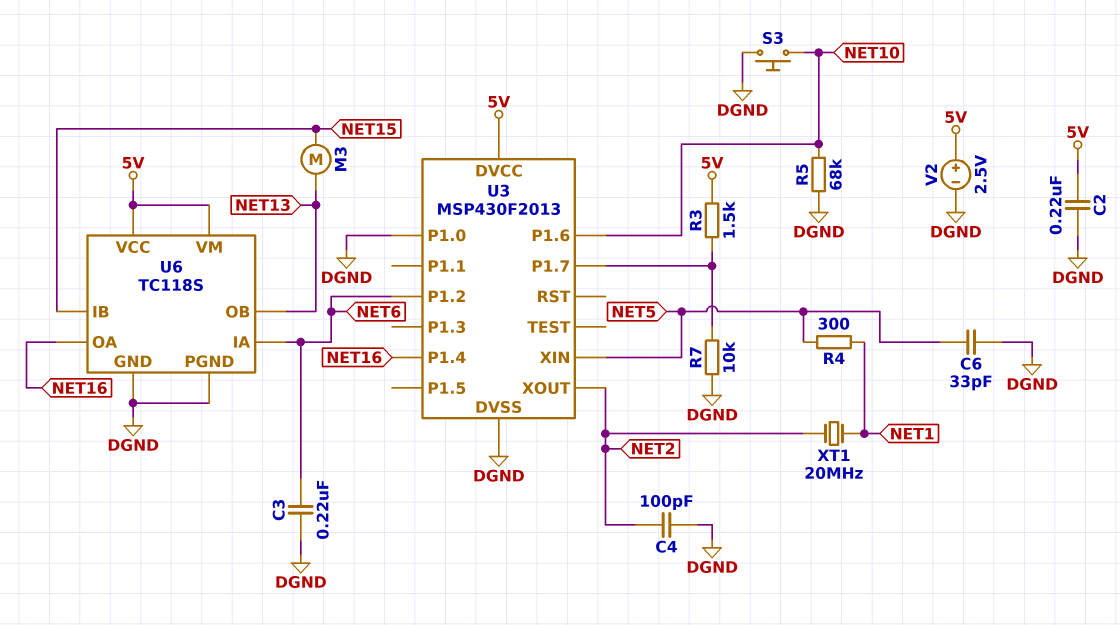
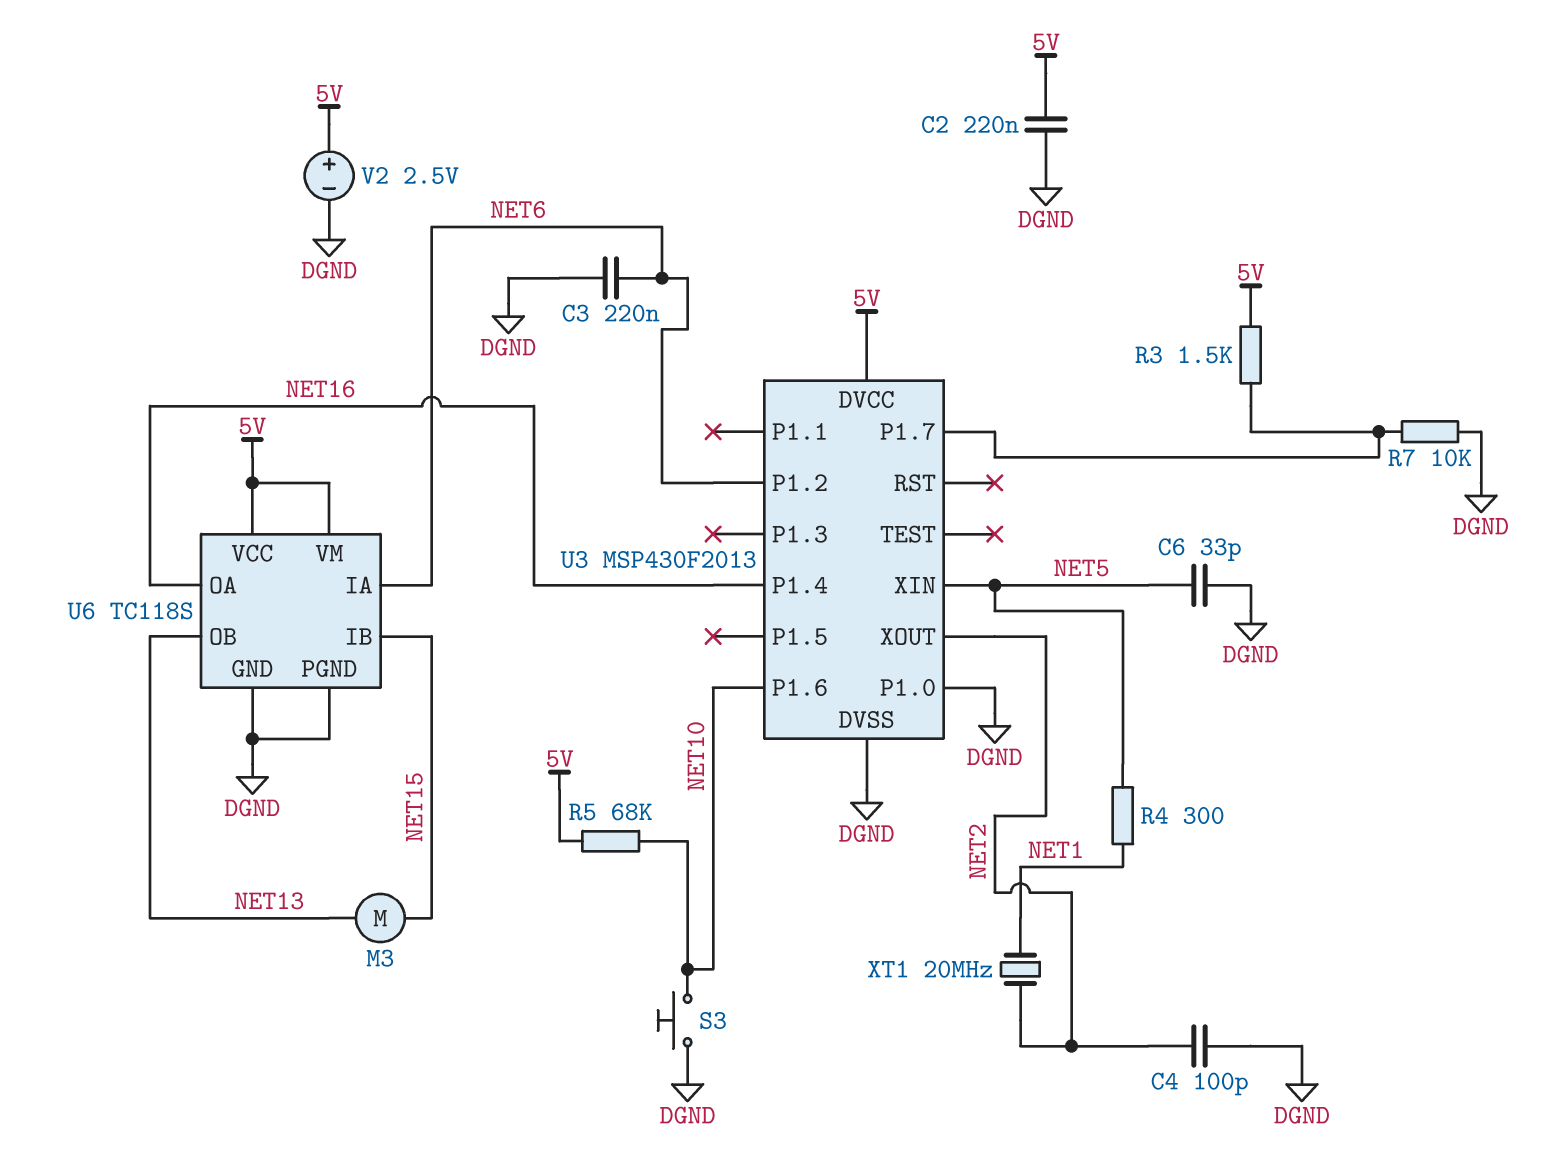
R5: 68k (DGND, NET10) -> 68k (5V, NET10)

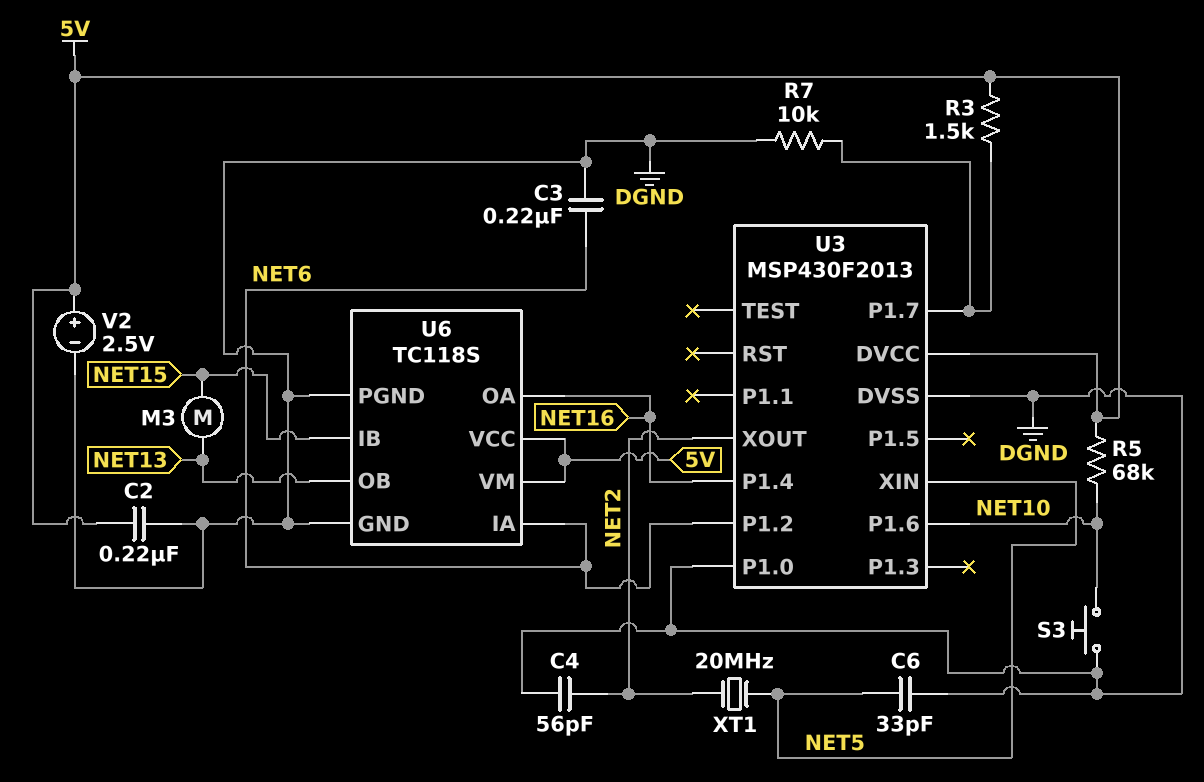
C4: 100pF (DGND, NET2) -> 56pF (DGND, NET2)
R4: 300 (NET1, NET5) -> none
XT1: 20MHz (NET1, NET2) -> 20MHz (NET2, NET5)

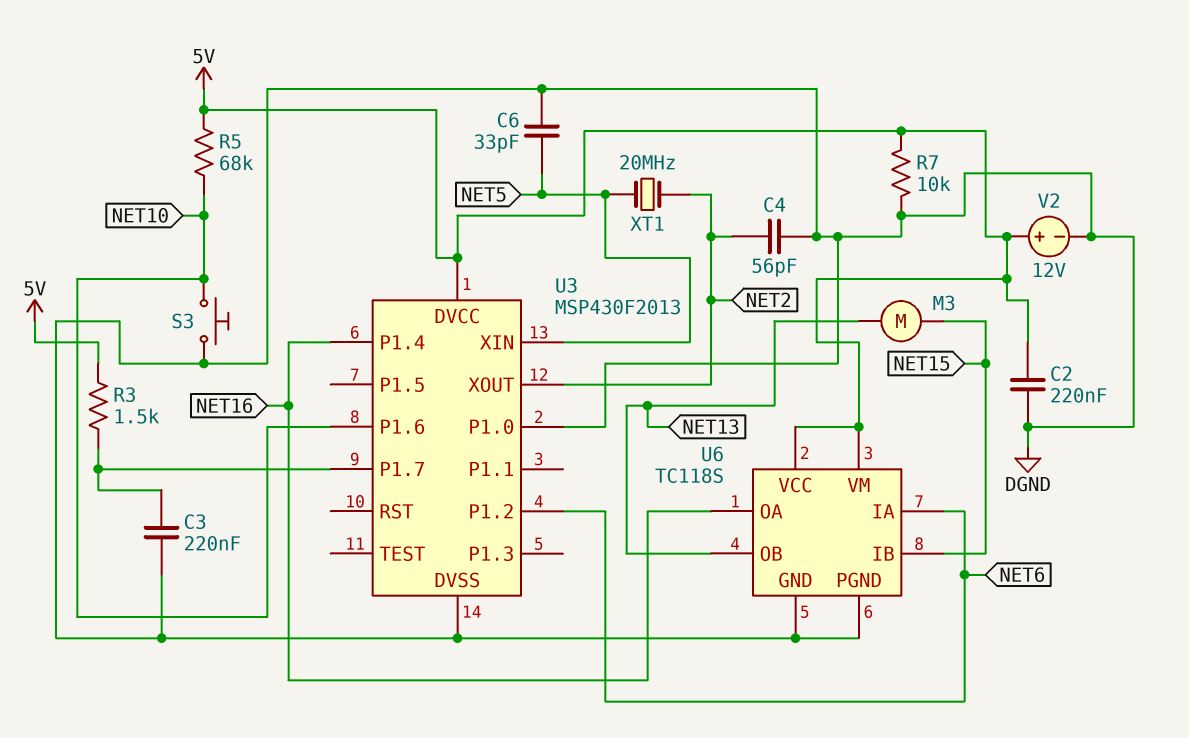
C3: 220nF (DGND, NET6) -> 220nF (DGND, U3/P1.7)
R7: 10k (DGND, U3/P1.7) -> 10k (5V, DGND)
V2: 2.5V (plus 5V, minus DGND) -> 12V (plus 5V, minus DGND)

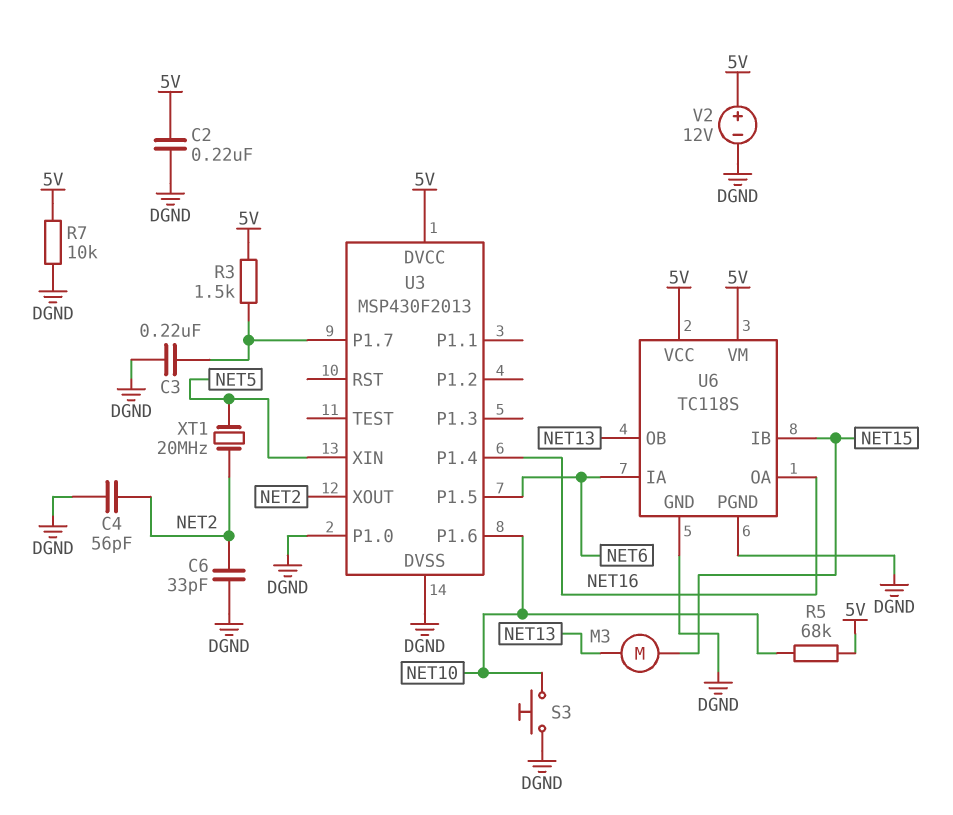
C6: 33pF (DGND, NET5) -> 33pF (DGND, NET2)
U3 pin P1.2: NET6 -> none
U3 pin P1.5: none -> NET6

